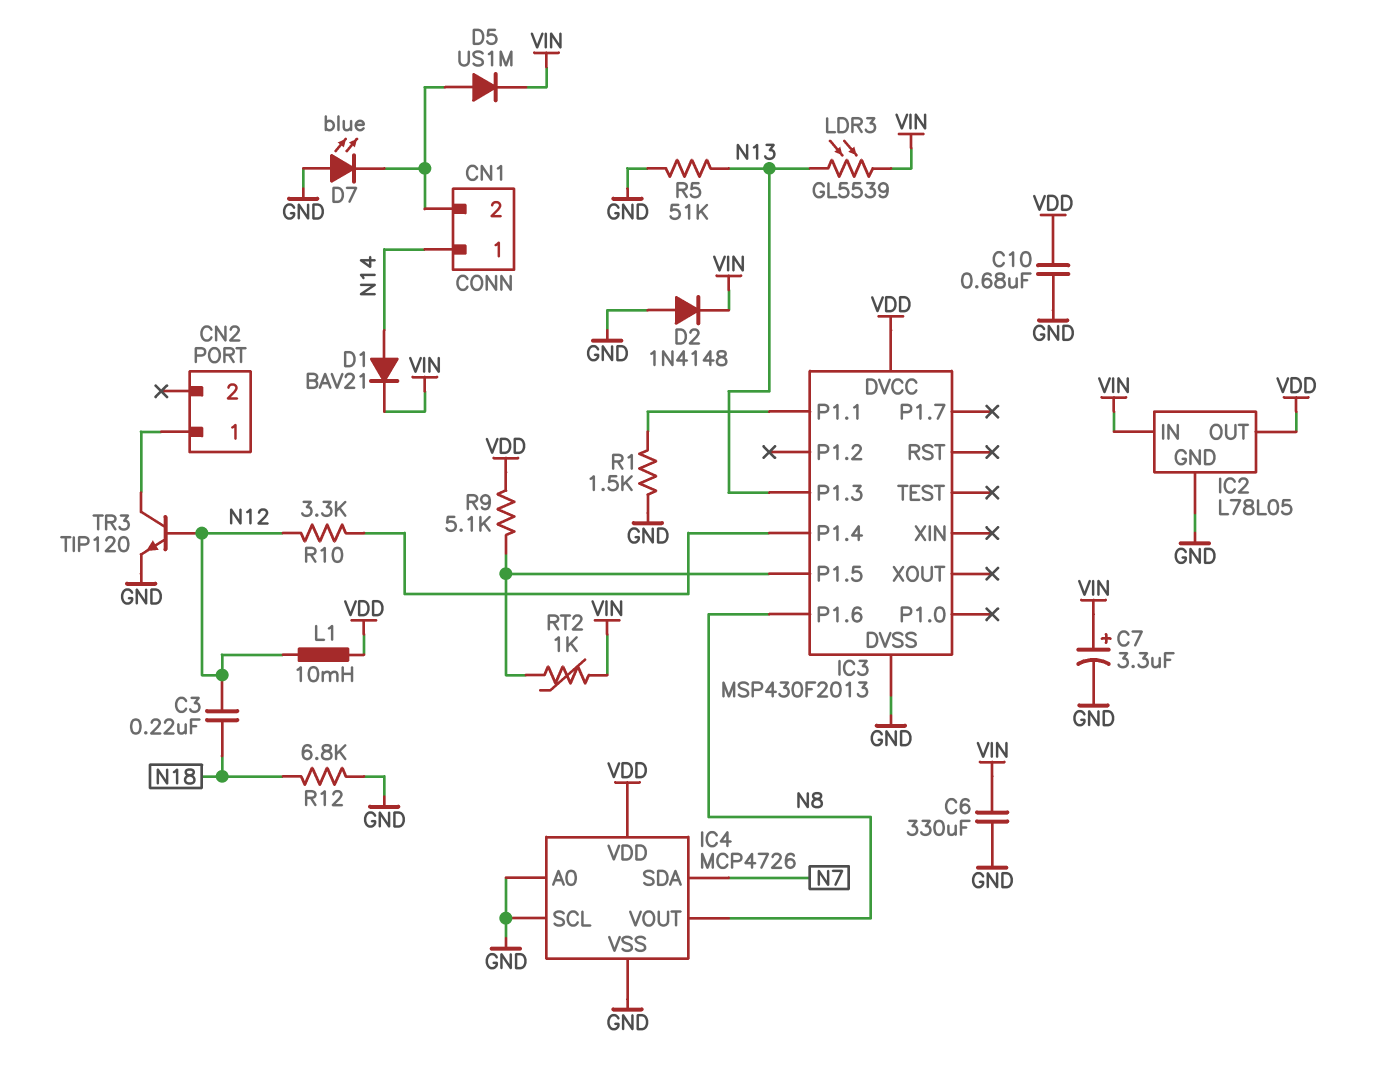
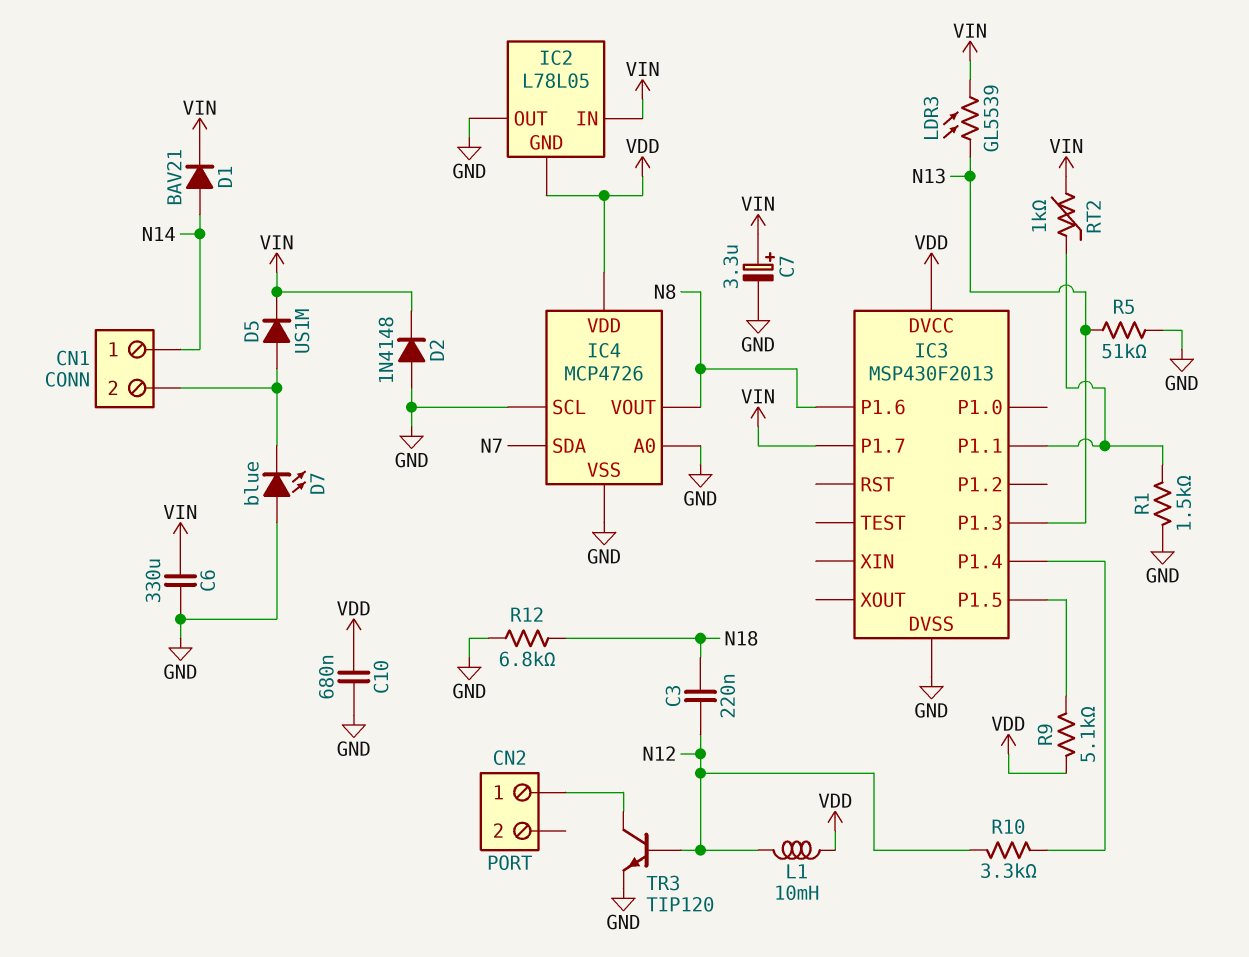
IC2 pin GND: GND -> VDD
IC2 pin OUT: VDD -> GND
IC3 pin P1.7: none -> VIN
RT2: 1k (IC3/P1.5, VIN) -> 1k (IC3/P1.1, VIN)

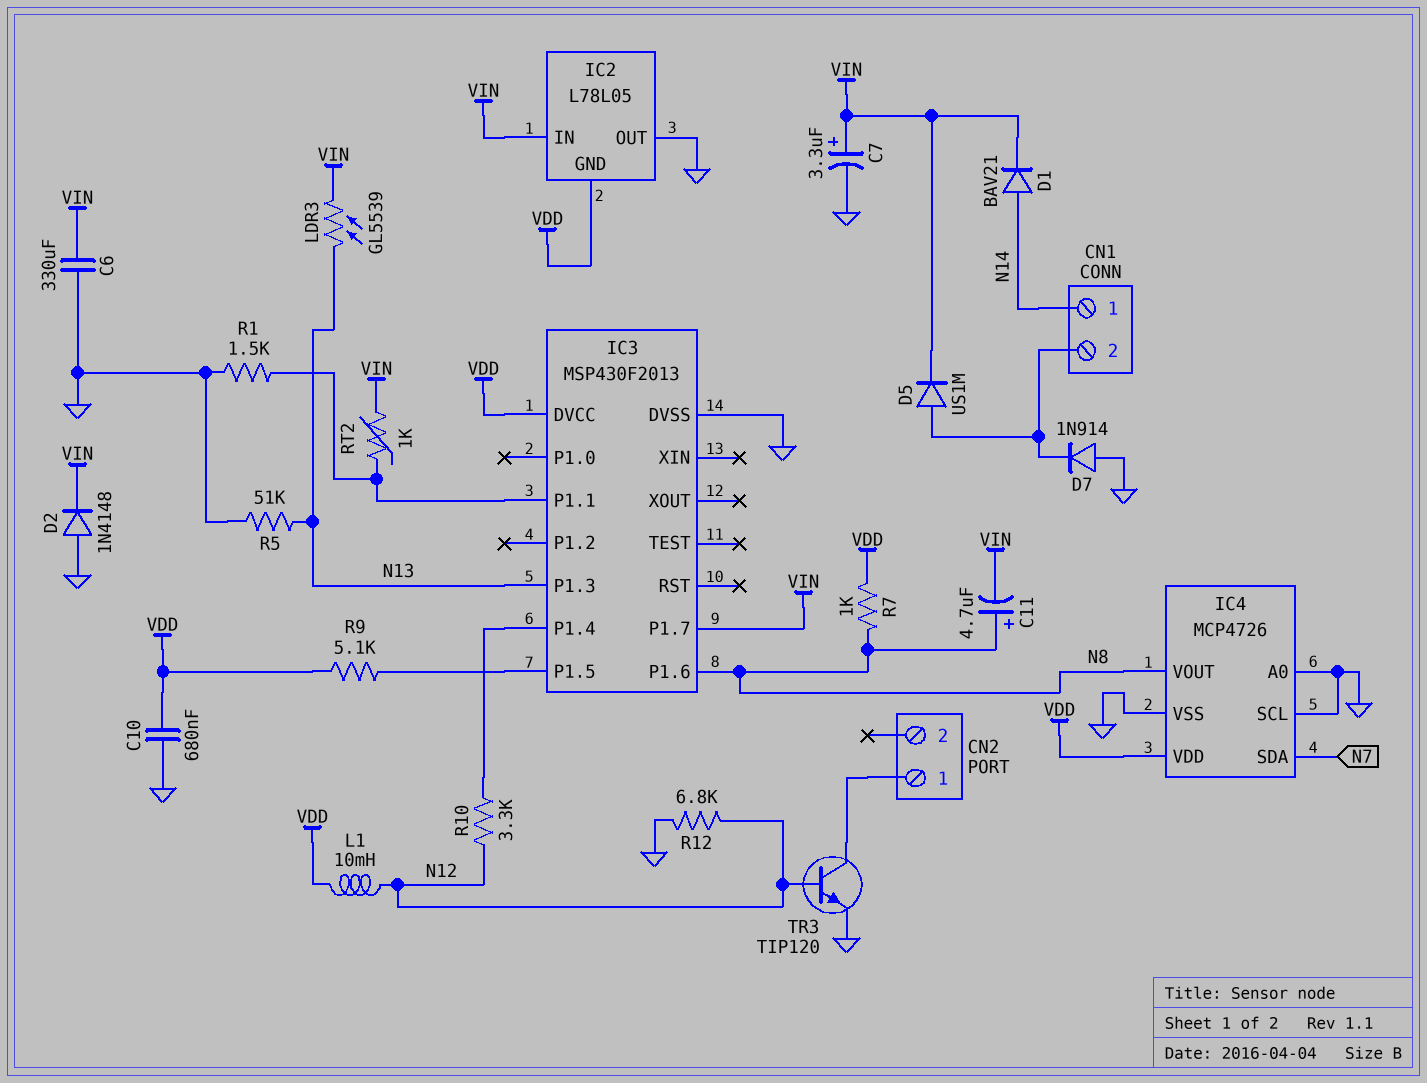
C3: 220nF (N12, N18) -> none
C11: none -> 4.7uF (plus N8, minus VIN)
D7: LED blue (A GND, K CN1/2) -> diode 1N914 (A GND, K CN1/2)
R7: none -> 1k (N8, VDD)
R12: 6.8k (GND, N18) -> 6.8k (GND, N12)

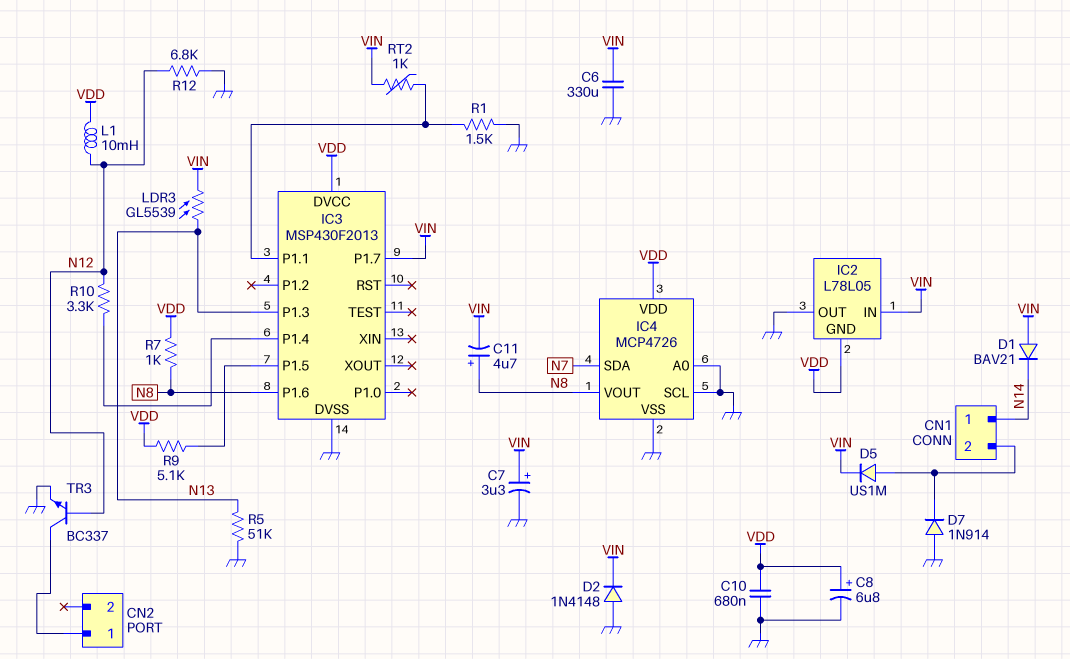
C8: none -> 6.8uF (plus VDD, minus GND)
D1: diode BAV21 (A N14, K VIN) -> diode BAV21 (A VIN, K N14)
TR3: NPN TIP120 (B N12, C CN2/1, E GND) -> NPN BC337 (B N12, C CN2/1, E GND)

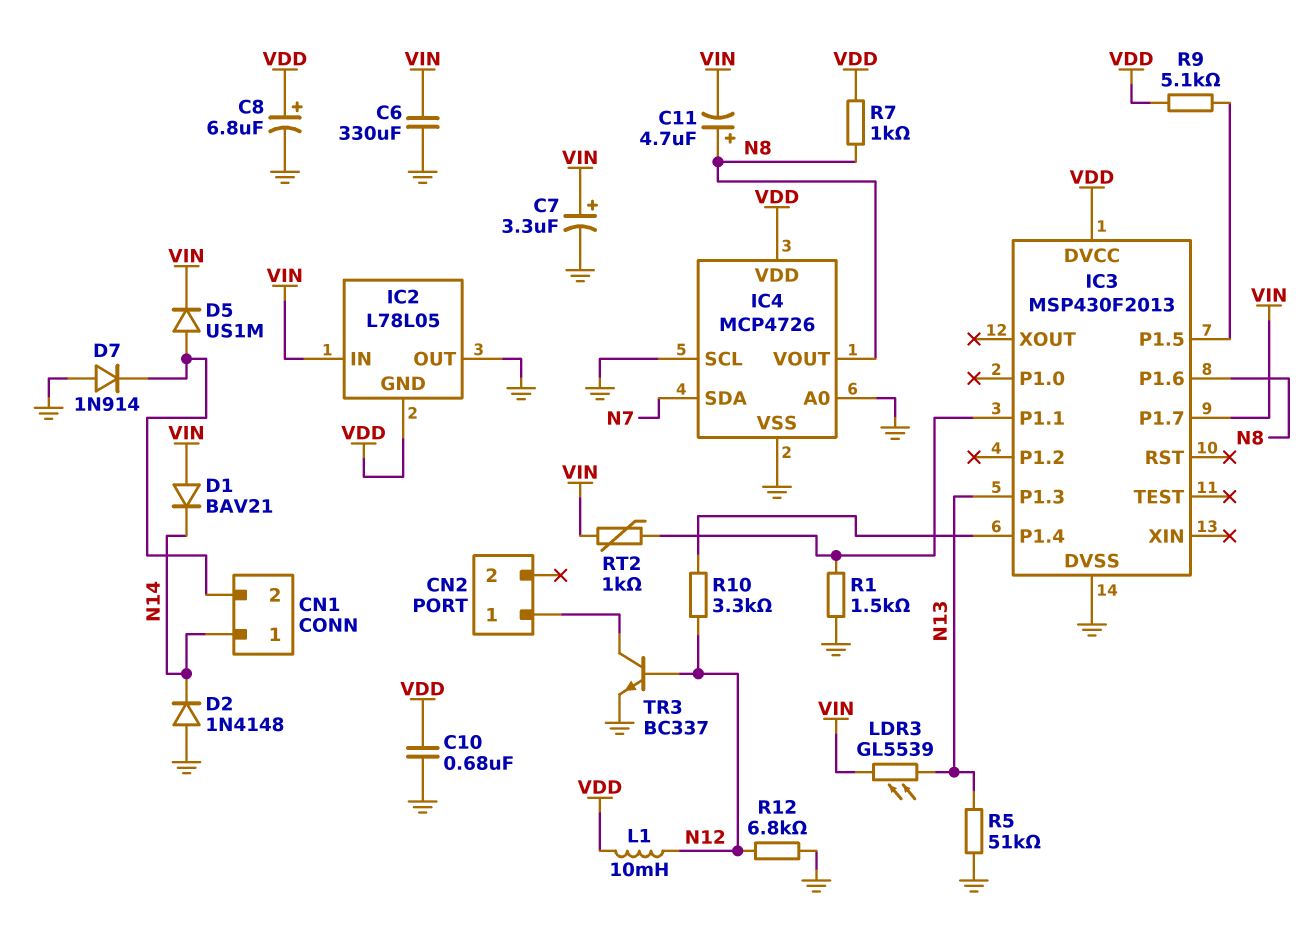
D2: diode 1N4148 (A GND, K VIN) -> diode 1N4148 (A GND, K N14)

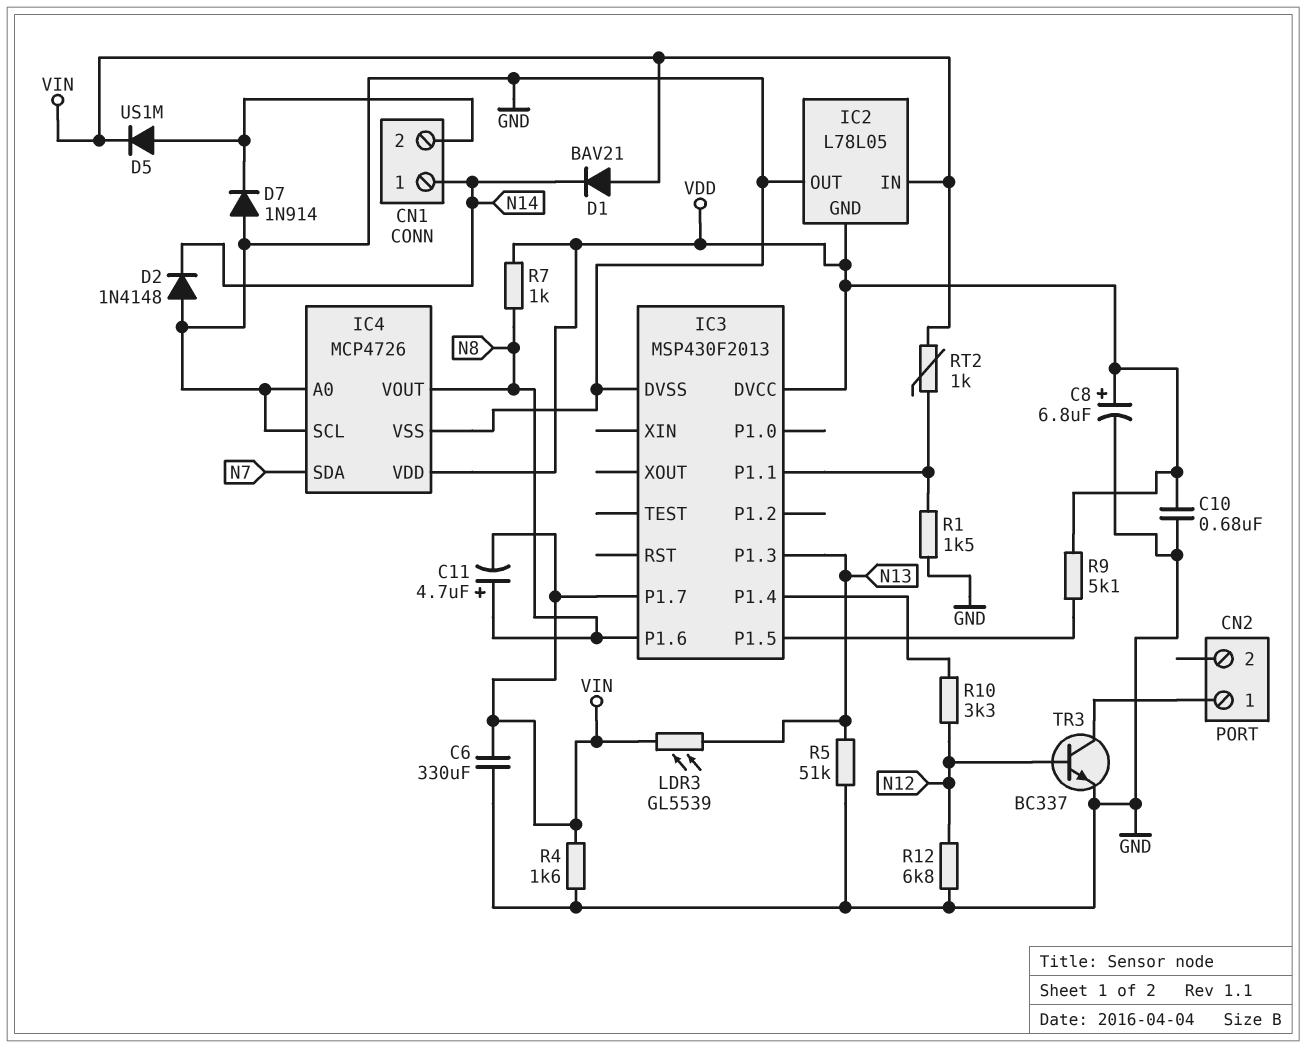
C7: 3.3uF (plus VIN, minus GND) -> none
L1: 10mH (N12, VDD) -> none
R4: none -> 1.6k (GND, VIN)

